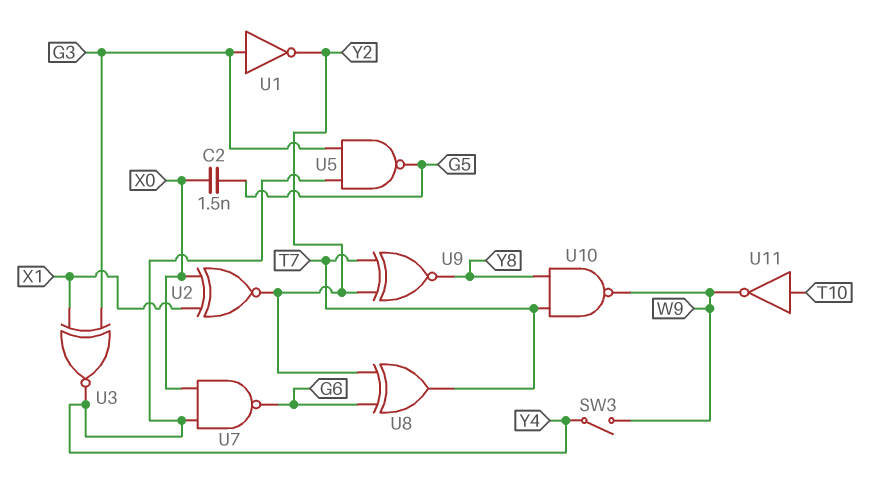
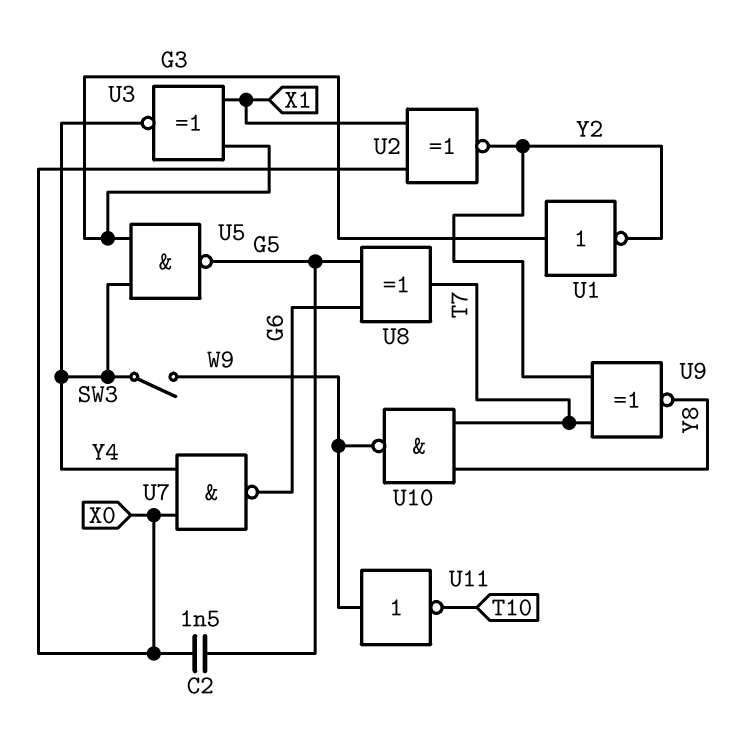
U8: XOR (in G6, in Y2, out T7) -> XOR (in G5, in G6, out T7)
U11: NOT (in T10, out W9) -> NOT (in W9, out T10)

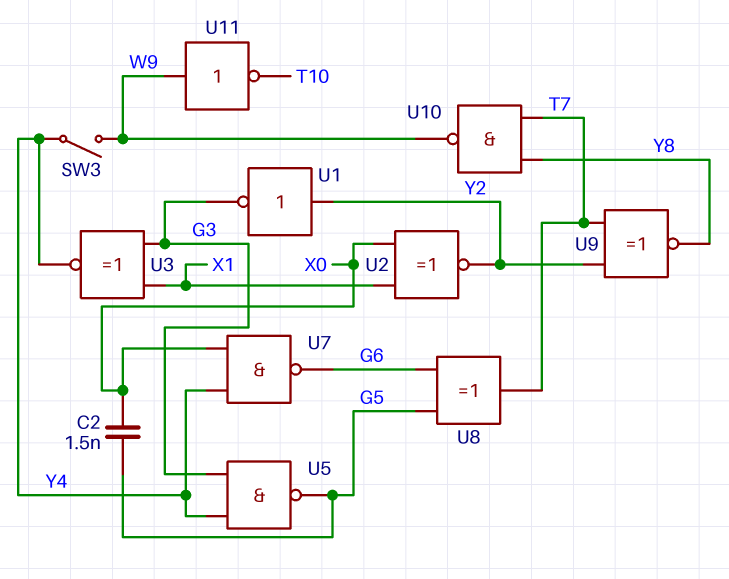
U1: NOT (in G3, out Y2) -> NOT (in Y2, out G3)

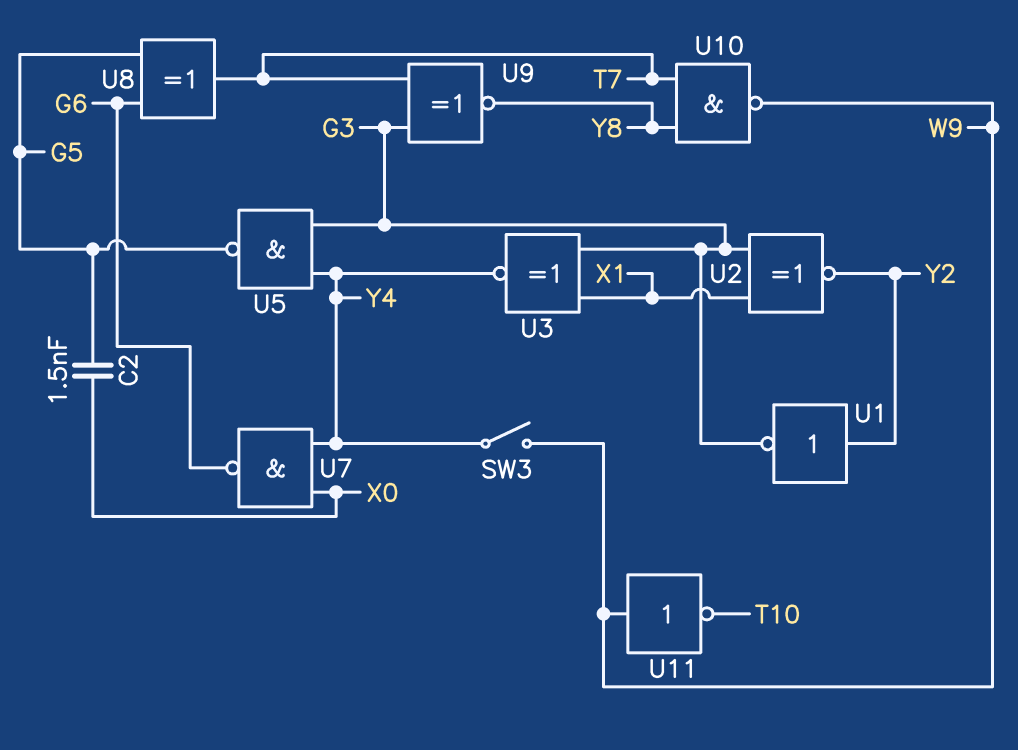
U2: XNOR (in X0, in X1, out Y2) -> XNOR (in G3, in X1, out Y2)
U9: XNOR (in T7, in Y2, out Y8) -> XNOR (in G3, in T7, out Y8)

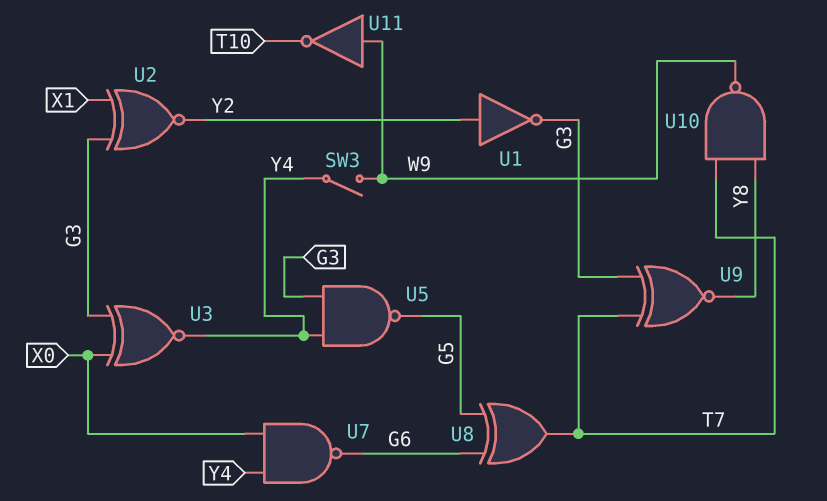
C2: 1.5nF (G5, X0) -> none
U3: XNOR (in G3, in X1, out Y4) -> XNOR (in G3, in X0, out Y4)

